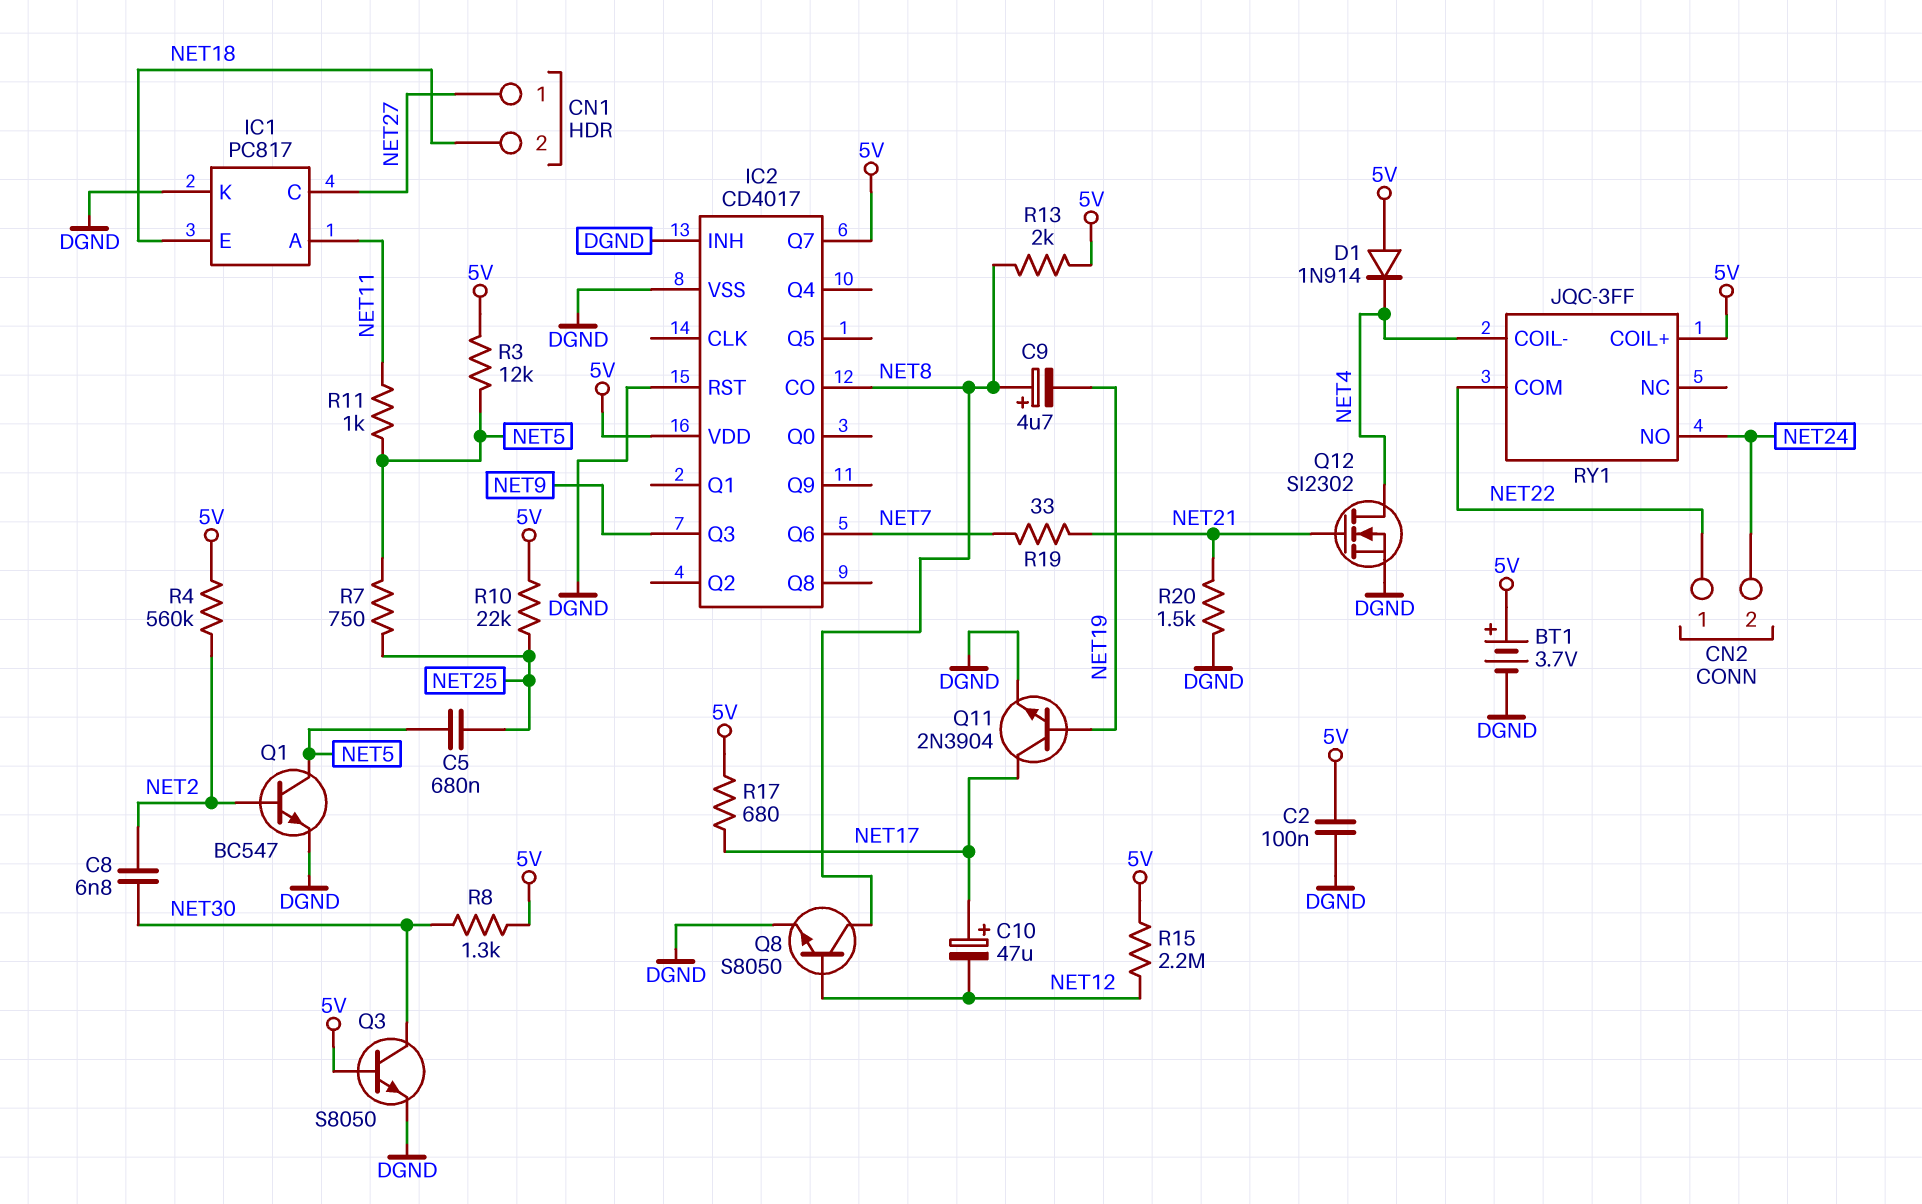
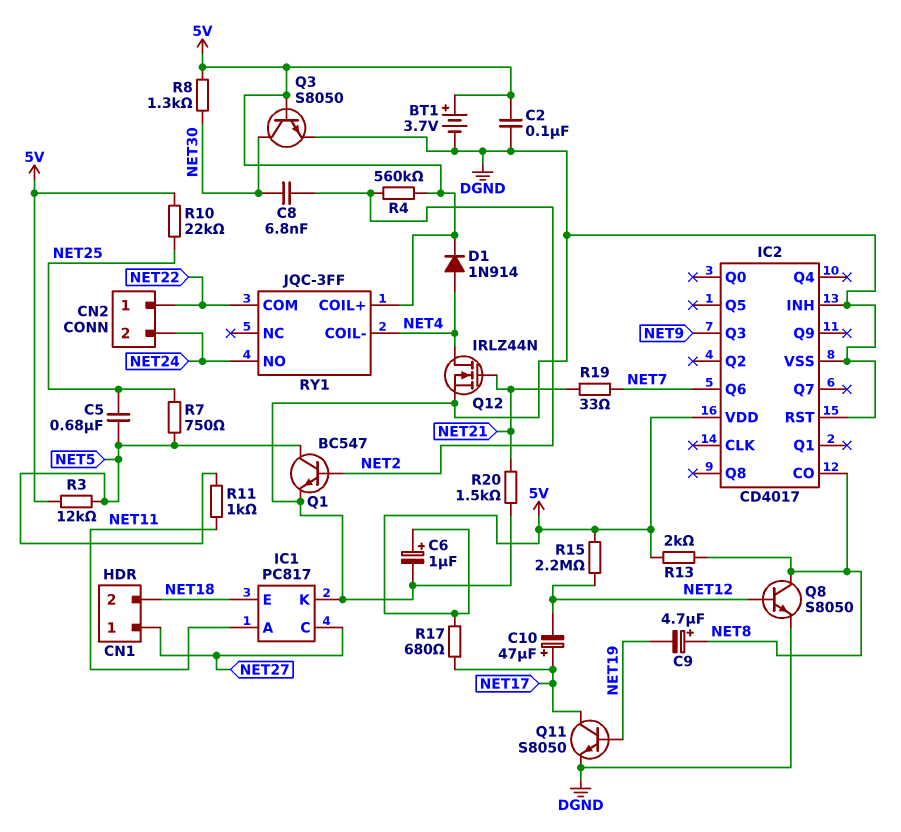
C6: none -> 1uF (plus 5V, minus DGND)
D1: diode 1N914 (A 5V, K NET4) -> diode 1N914 (A NET4, K 5V)
IC2 pin Q7: 5V -> none
Q11: NPN 2N3904 (B NET19, C NET17, E DGND) -> NPN S8050 (B NET19, C NET17, E DGND)
Q12: NMOS SI2302 (G NET21, D NET4, S DGND) -> NMOS IRLZ44N (G NET21, D NET4, S DGND)

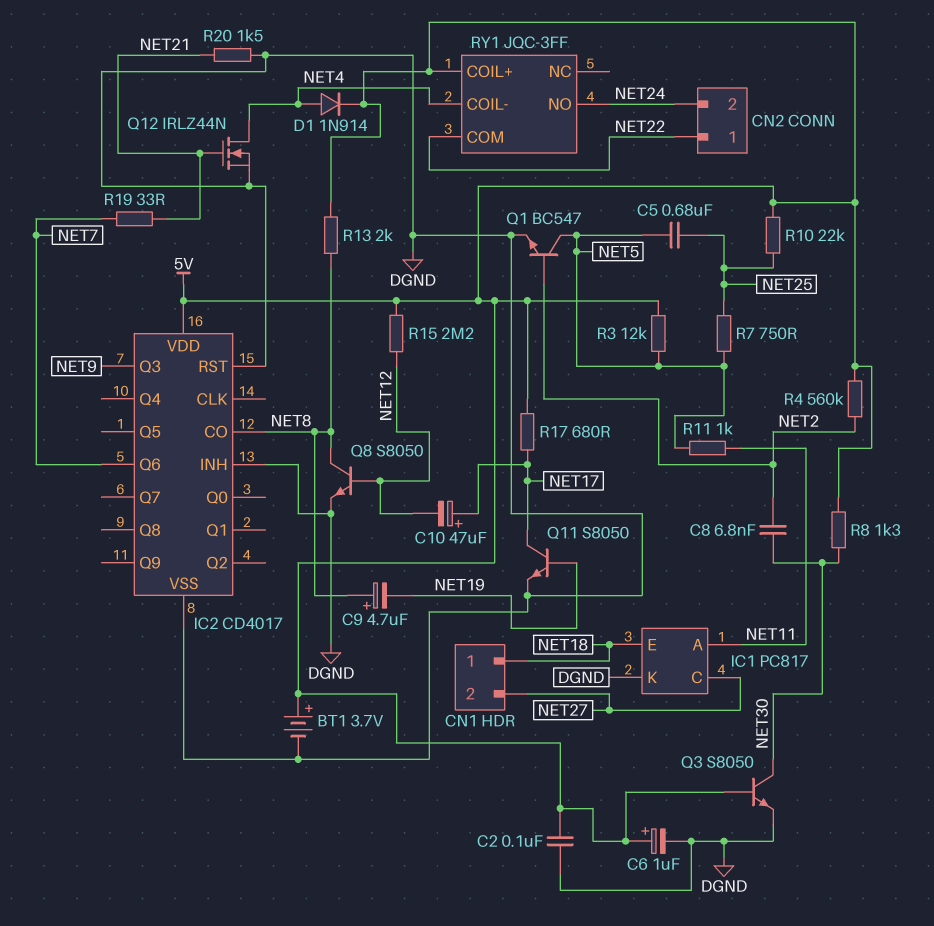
CN1 pin 1: NET27 -> NET18
CN1 pin 2: NET18 -> NET27

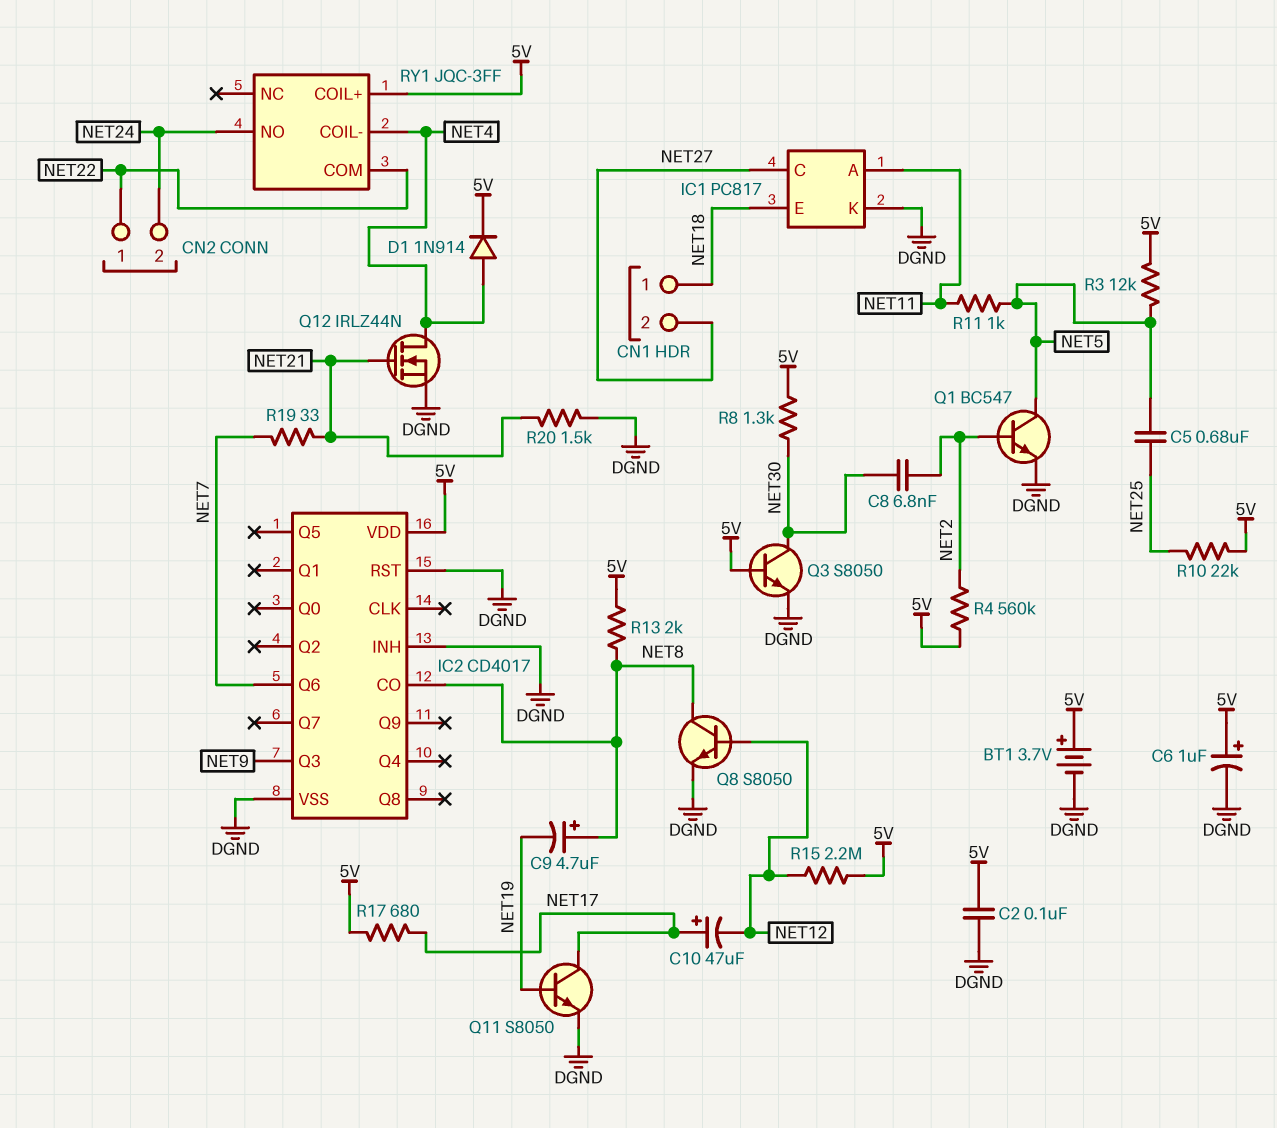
R7: 750 (NET5, NET25) -> none

